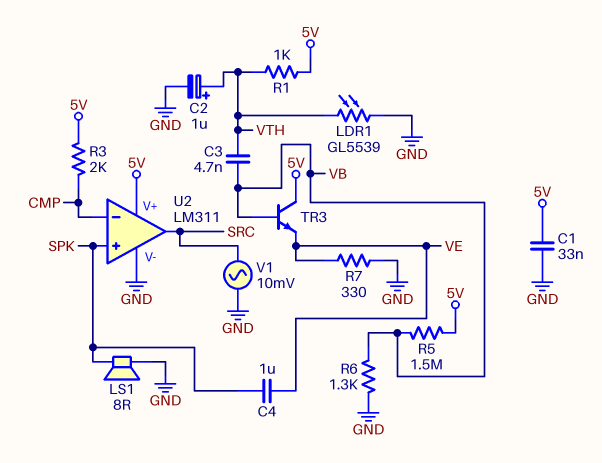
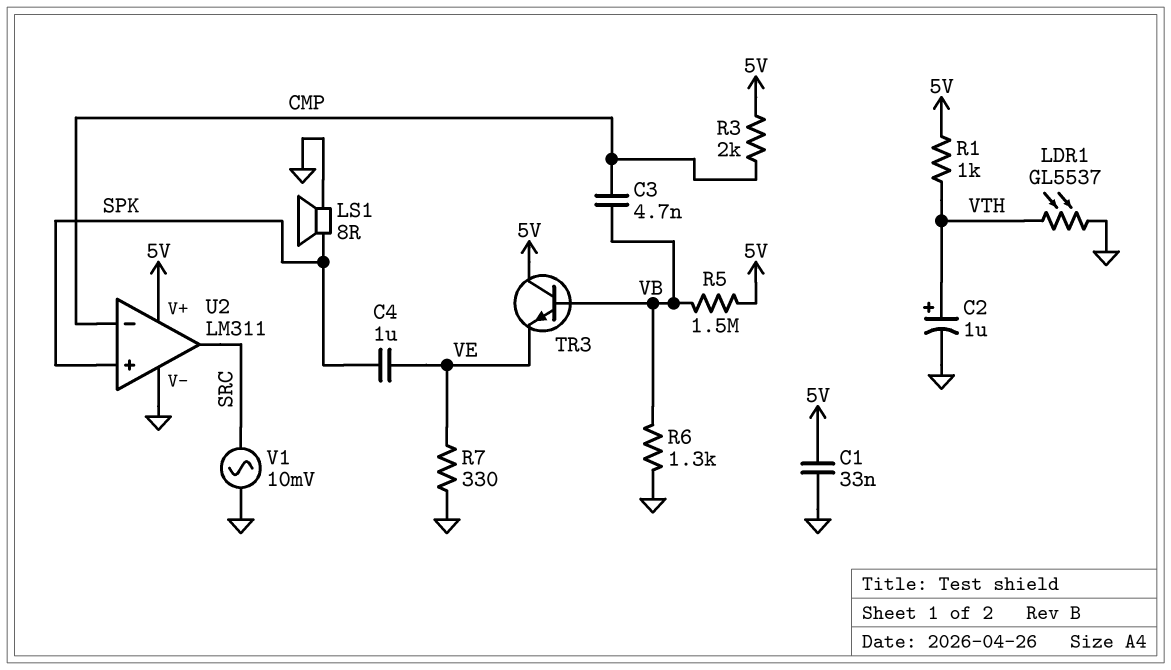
C3: 4.7nF (VB, VTH) -> 4.7nF (CMP, VB)
LDR1: GL5539 (GND, VTH) -> GL5537 (GND, VTH)

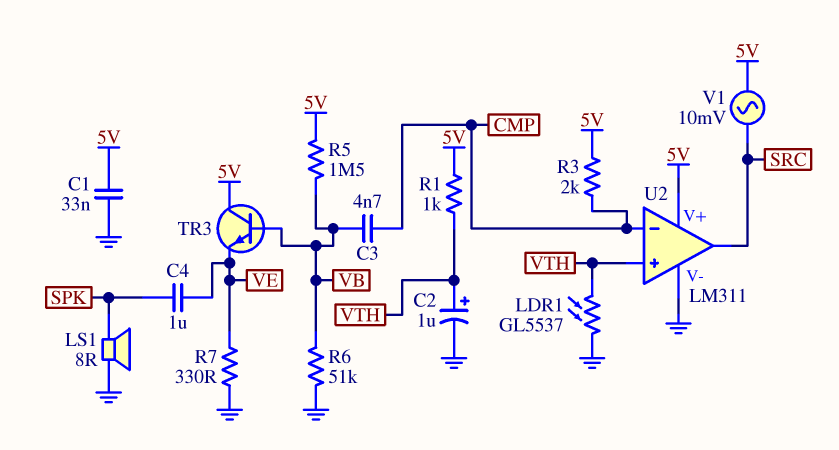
R6: 1.3k (GND, VB) -> 51k (GND, VB)
U2 pin in+: SPK -> VTH
V1: AC 10mV (GND, SRC) -> AC 10mV (5V, SRC)

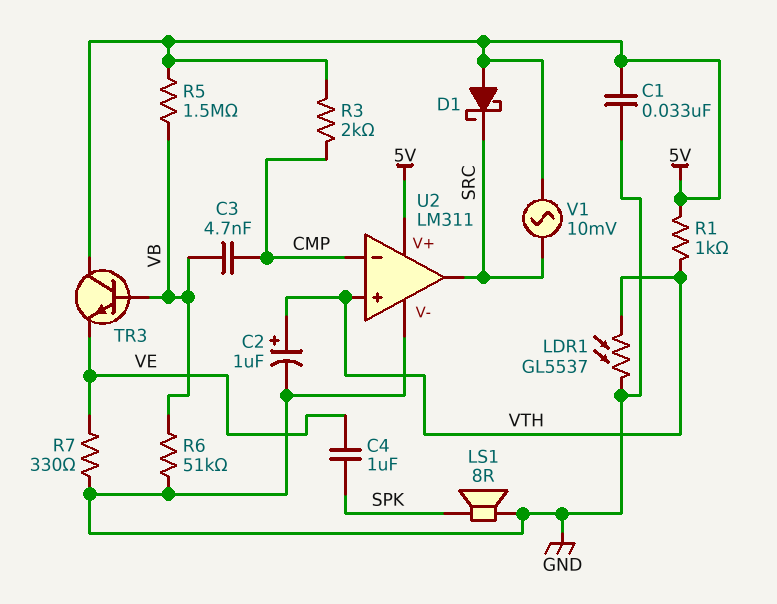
D1: none -> schottky (A 5V, K SRC)

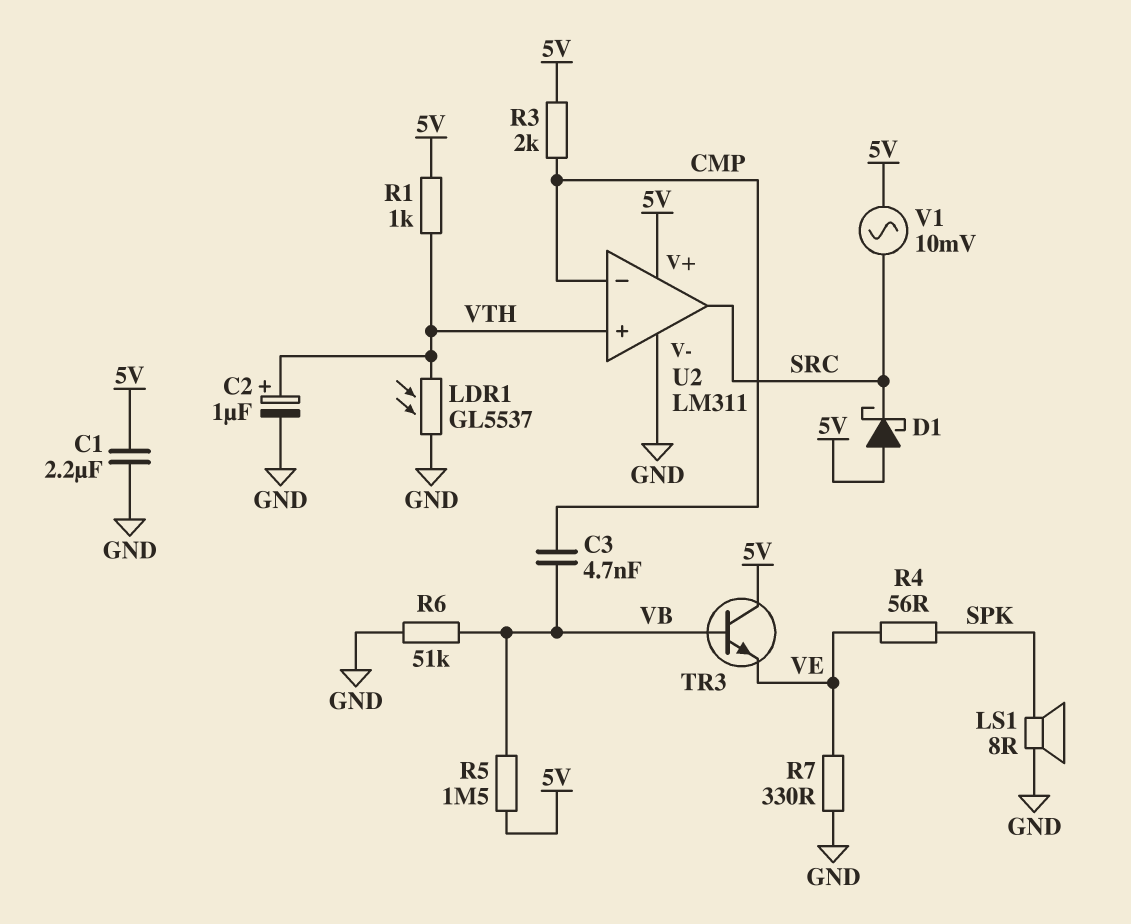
C1: 33nF (5V, GND) -> 2.2uF (5V, GND)
C4: 1uF (SPK, VE) -> none
R4: none -> 56 (SPK, VE)

